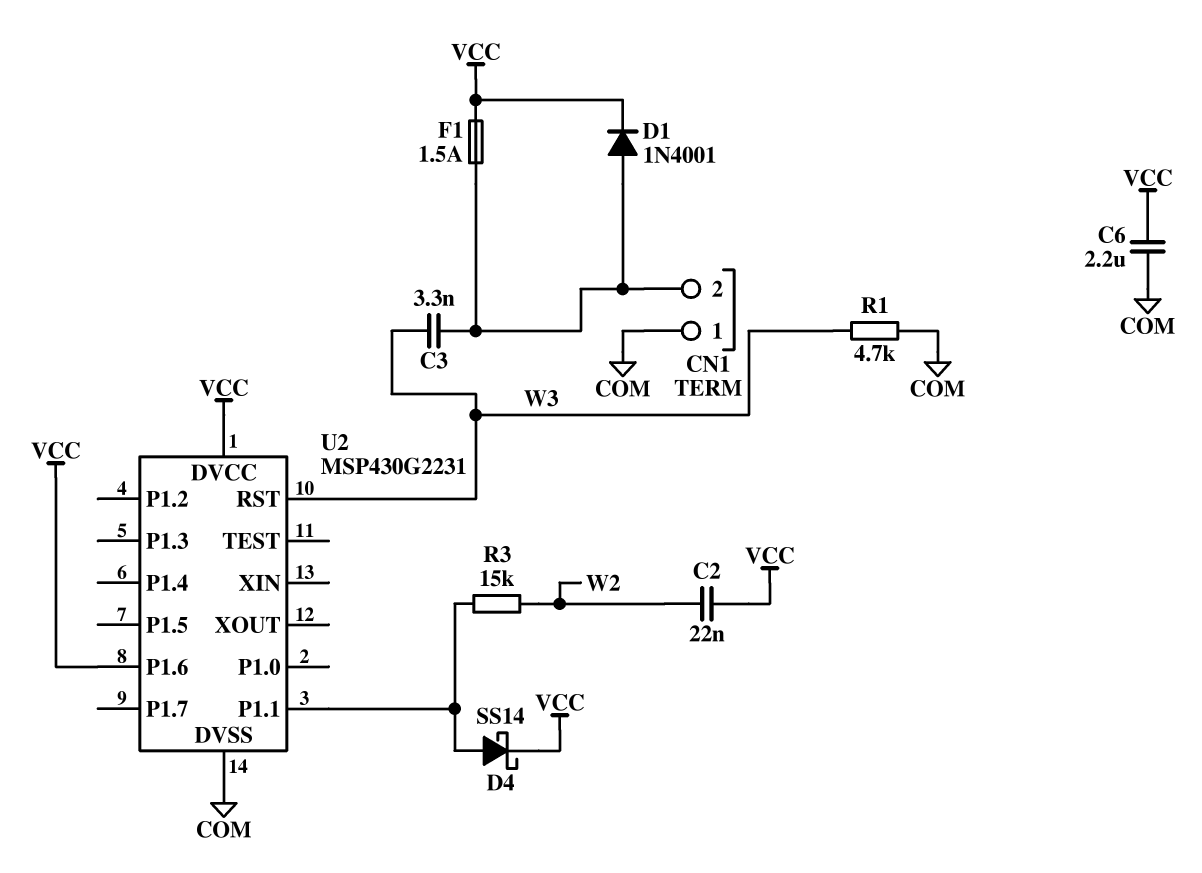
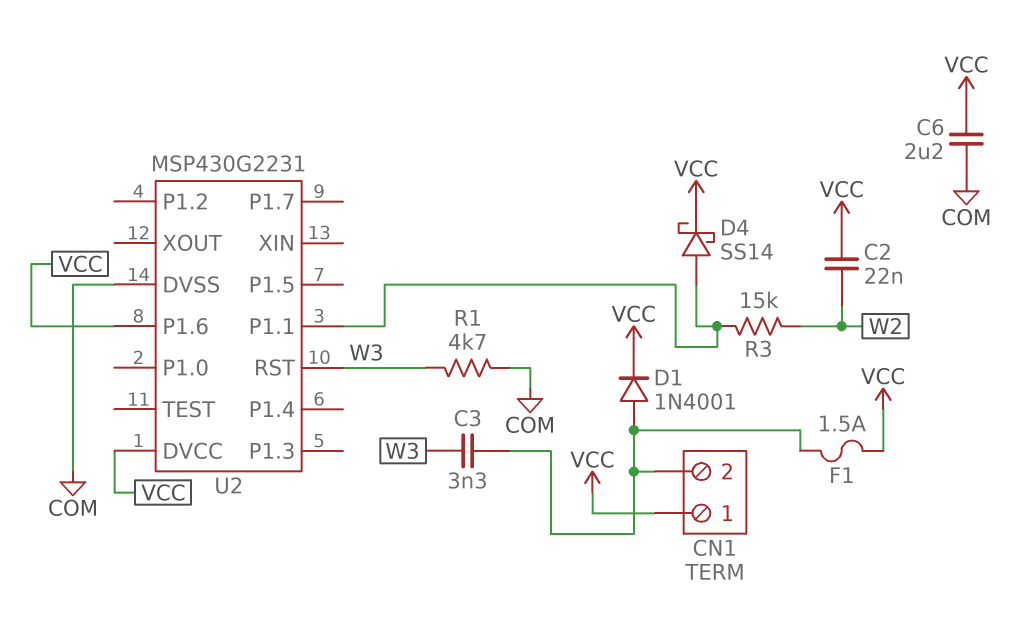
CN1 pin 1: COM -> VCC

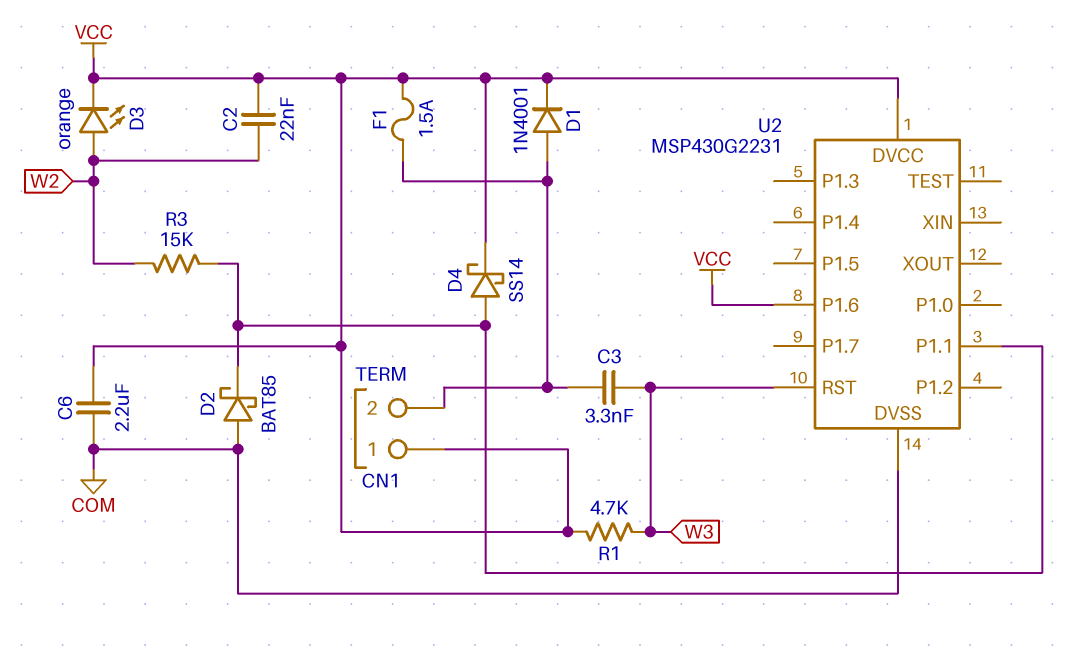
D2: none -> schottky BAT85 (A COM, K U2/P1.1)
D3: none -> LED orange (A W2, K VCC)
R1: 4.7k (COM, W3) -> 4.7k (VCC, W3)

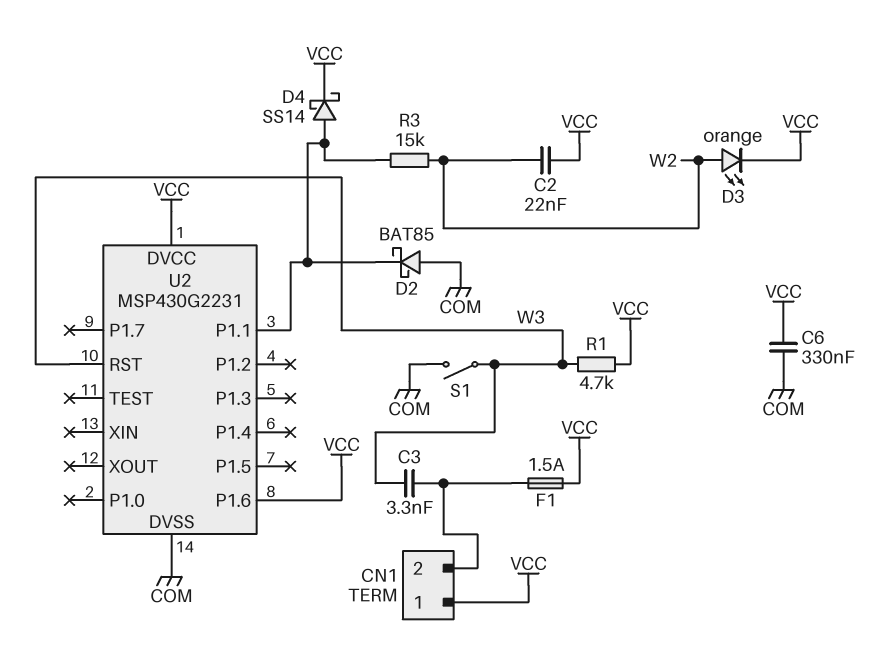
C6: 2.2uF (COM, VCC) -> 330nF (COM, VCC)
D1: diode 1N4001 (A CN1/2, K VCC) -> none
S1: none -> switch (COM, W3)

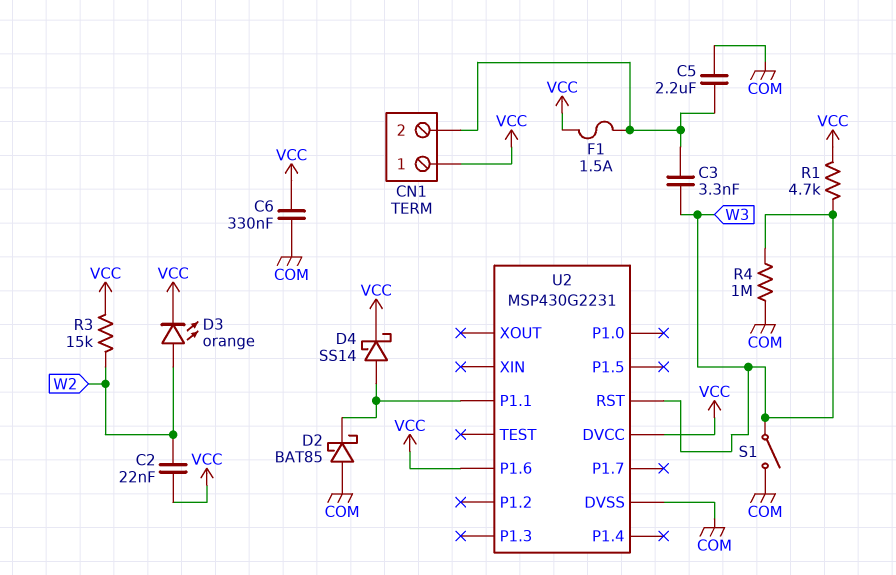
C5: none -> 2.2uF (CN1/2, COM)
R3: 15k (U2/P1.1, W2) -> 15k (VCC, W2)
R4: none -> 1M (COM, W3)

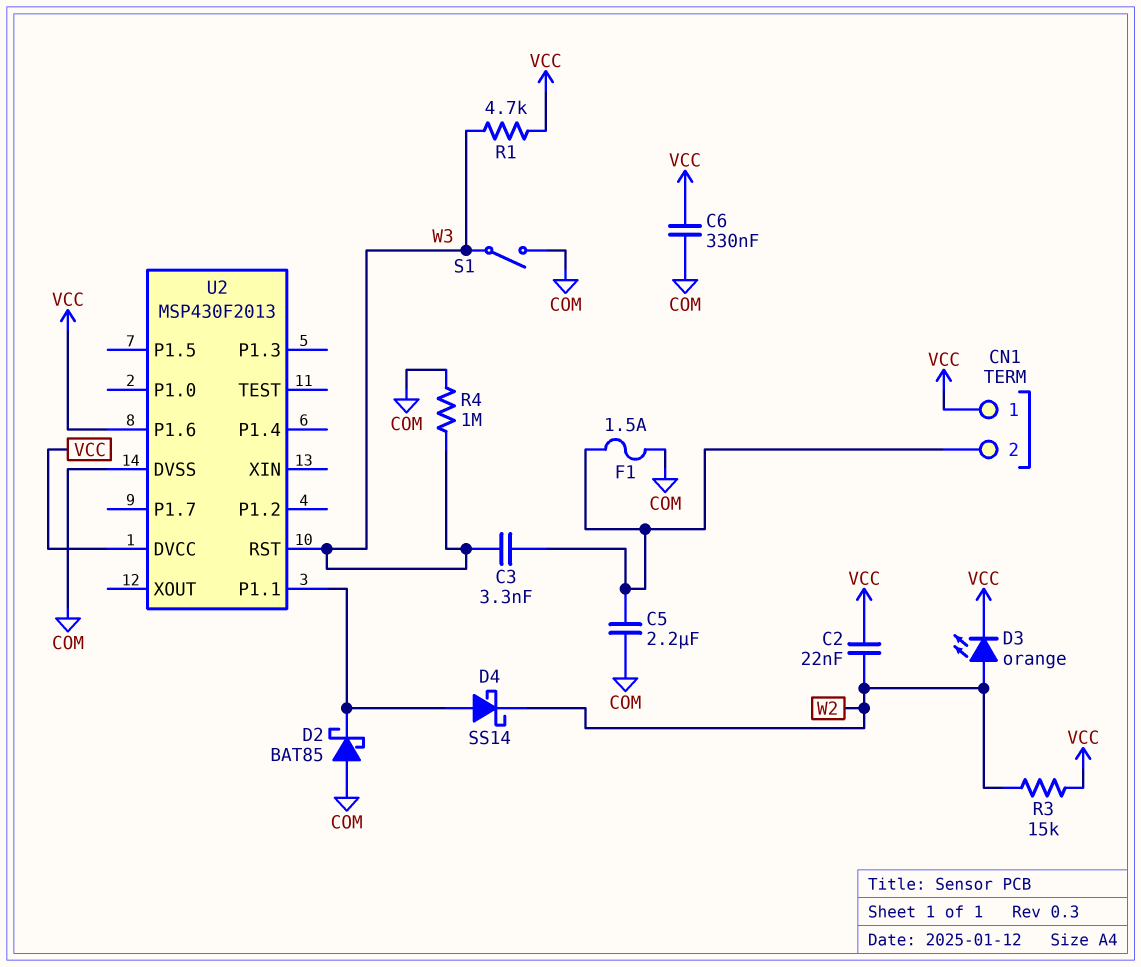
D4: schottky SS14 (A U2/P1.1, K VCC) -> schottky SS14 (A U2/P1.1, K W2)
F1: 1.5A (CN1/2, VCC) -> 1.5A (CN1/2, COM)
U2: MSP430G2231 -> MSP430F2013

